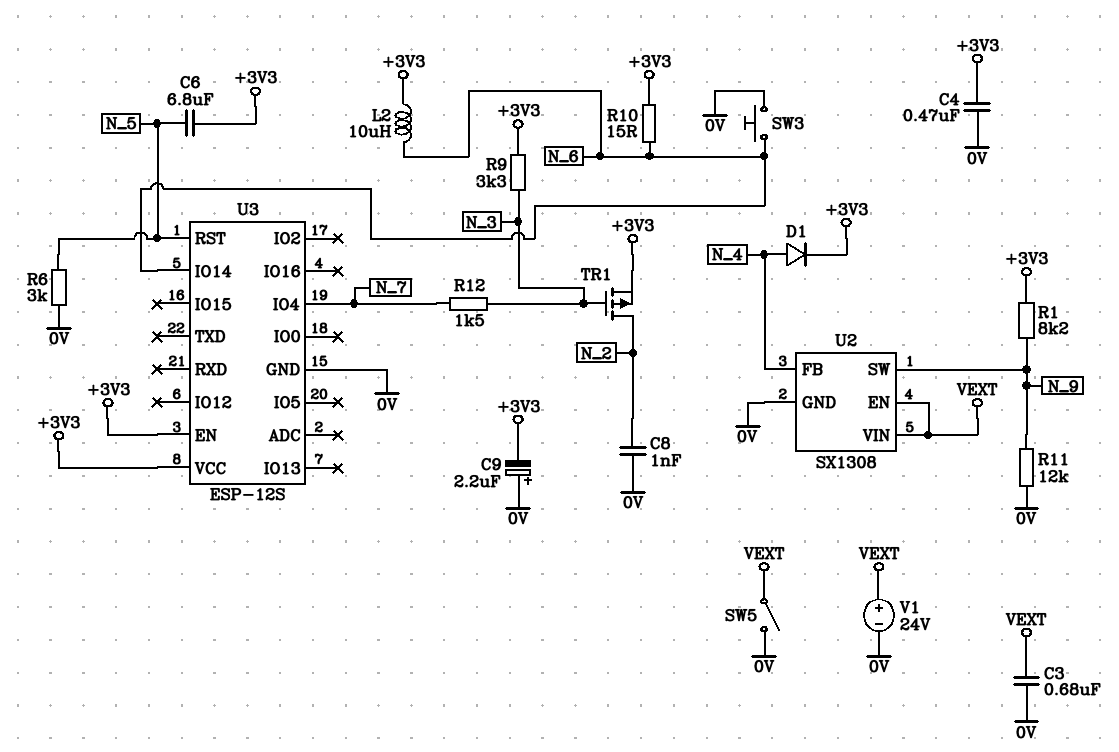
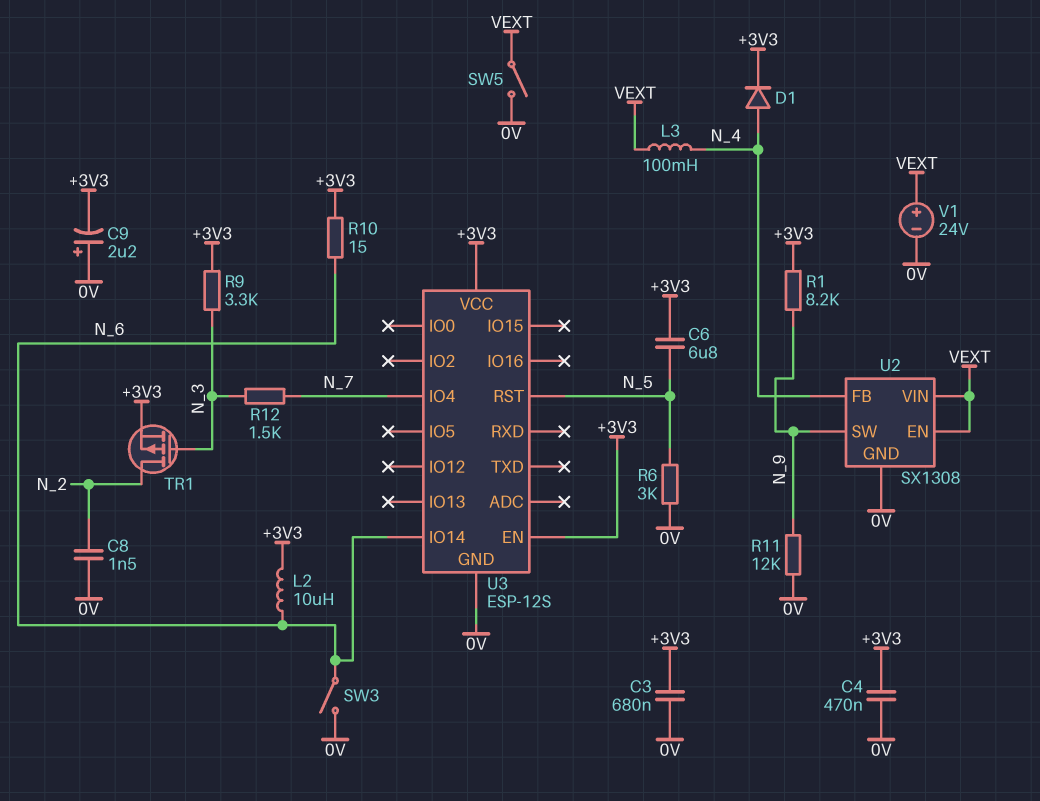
C3: 680nF (0V, VEXT) -> 680nF (+3V3, 0V)
C8: 1nF (0V, N_2) -> 1.5nF (0V, N_2)
L3: none -> 100mH (N_4, VEXT)
SW3: button (0V, N_6) -> switch (0V, N_6)

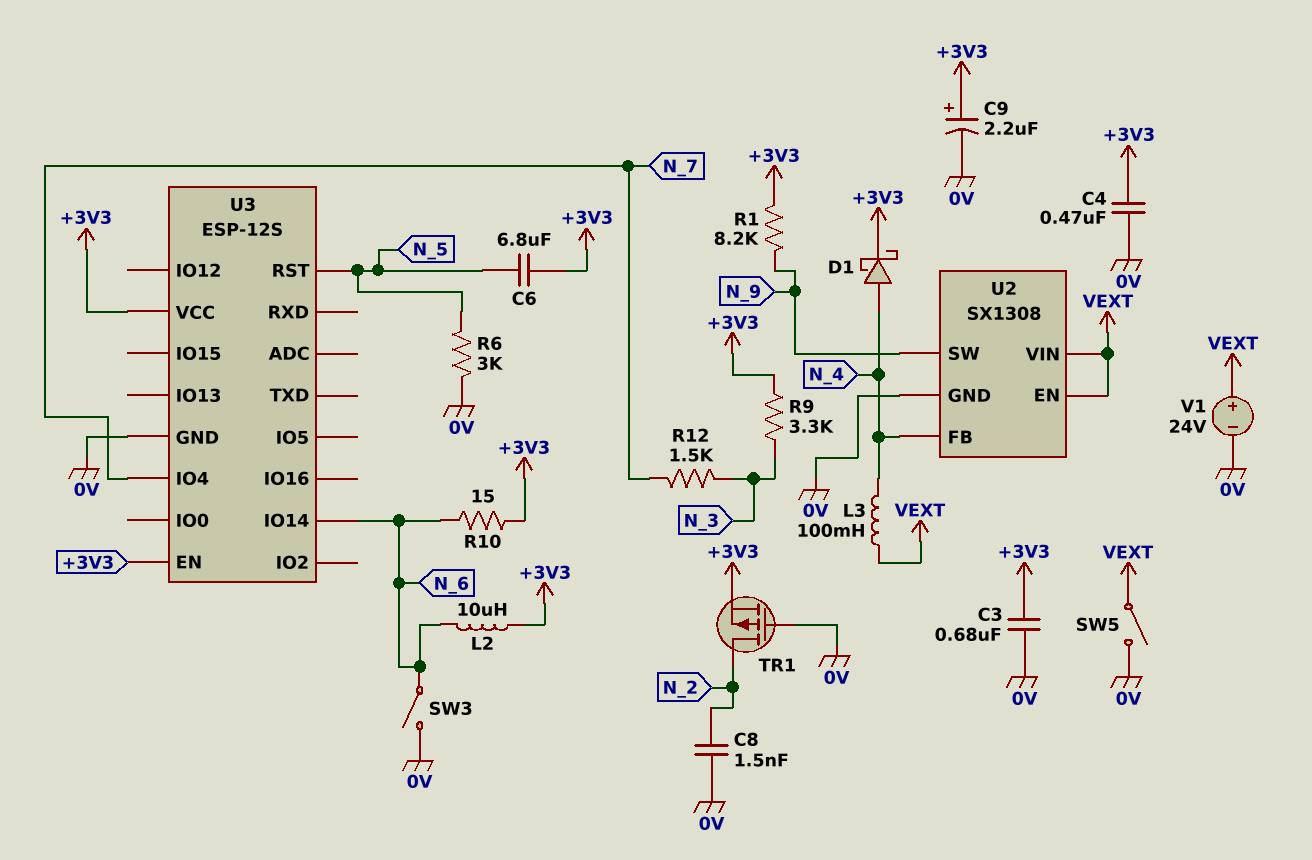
C9: 2.2uF (plus 0V, minus +3V3) -> 2.2uF (plus +3V3, minus 0V)
D1: diode (A N_4, K +3V3) -> schottky (A N_4, K +3V3)
R11: 12k (0V, N_9) -> none
TR1: PMOS (G N_3, D N_2, S +3V3) -> PMOS (G 0V, D N_2, S +3V3)

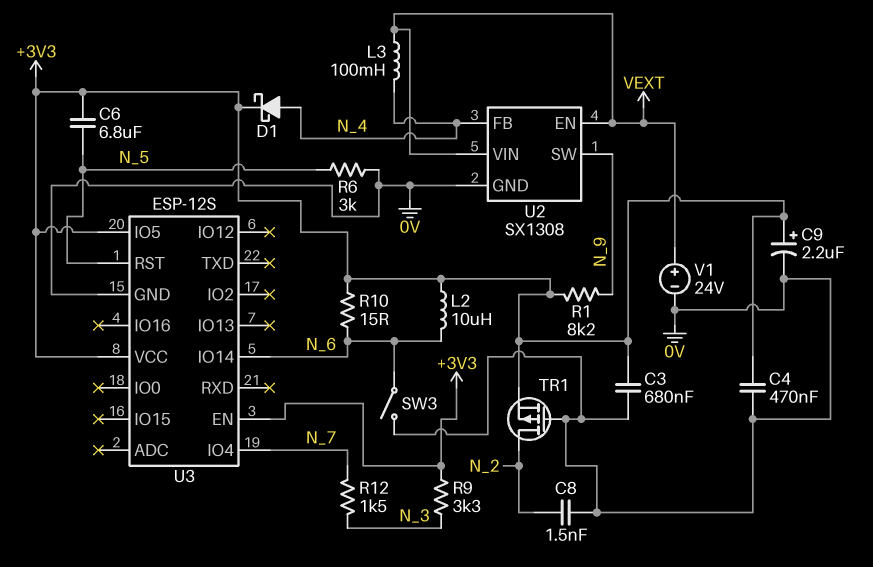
SW5: switch (0V, VEXT) -> none
U3 pin IO5: none -> +3V3

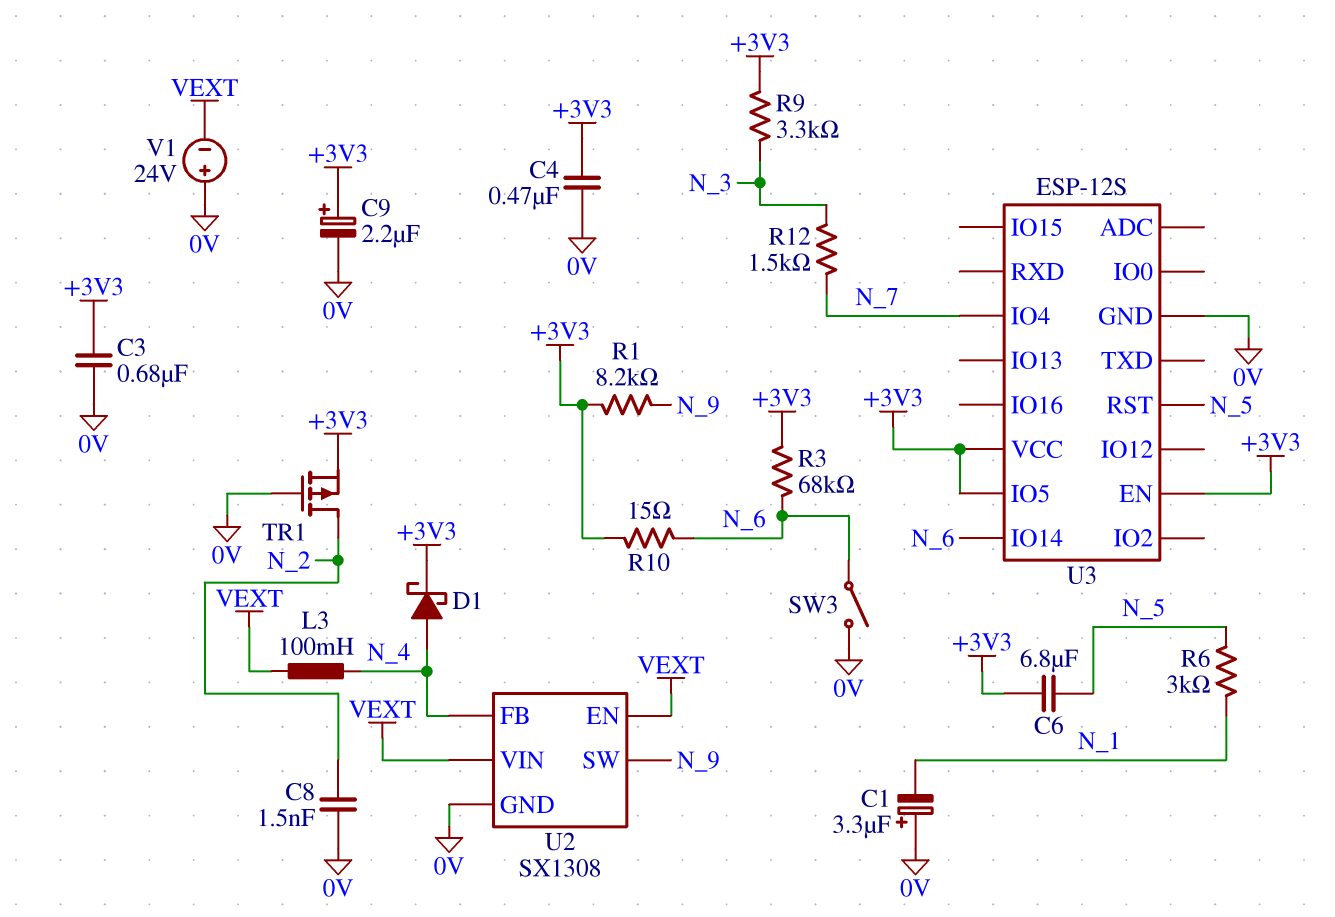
C1: none -> 3.3uF (plus 0V, minus N_1)
L2: 10uH (+3V3, N_6) -> none
R3: none -> 68k (+3V3, N_6)
R6: 3k (0V, N_5) -> 3k (N_1, N_5)
V1: 24V (plus VEXT, minus 0V) -> 24V (plus 0V, minus VEXT)

